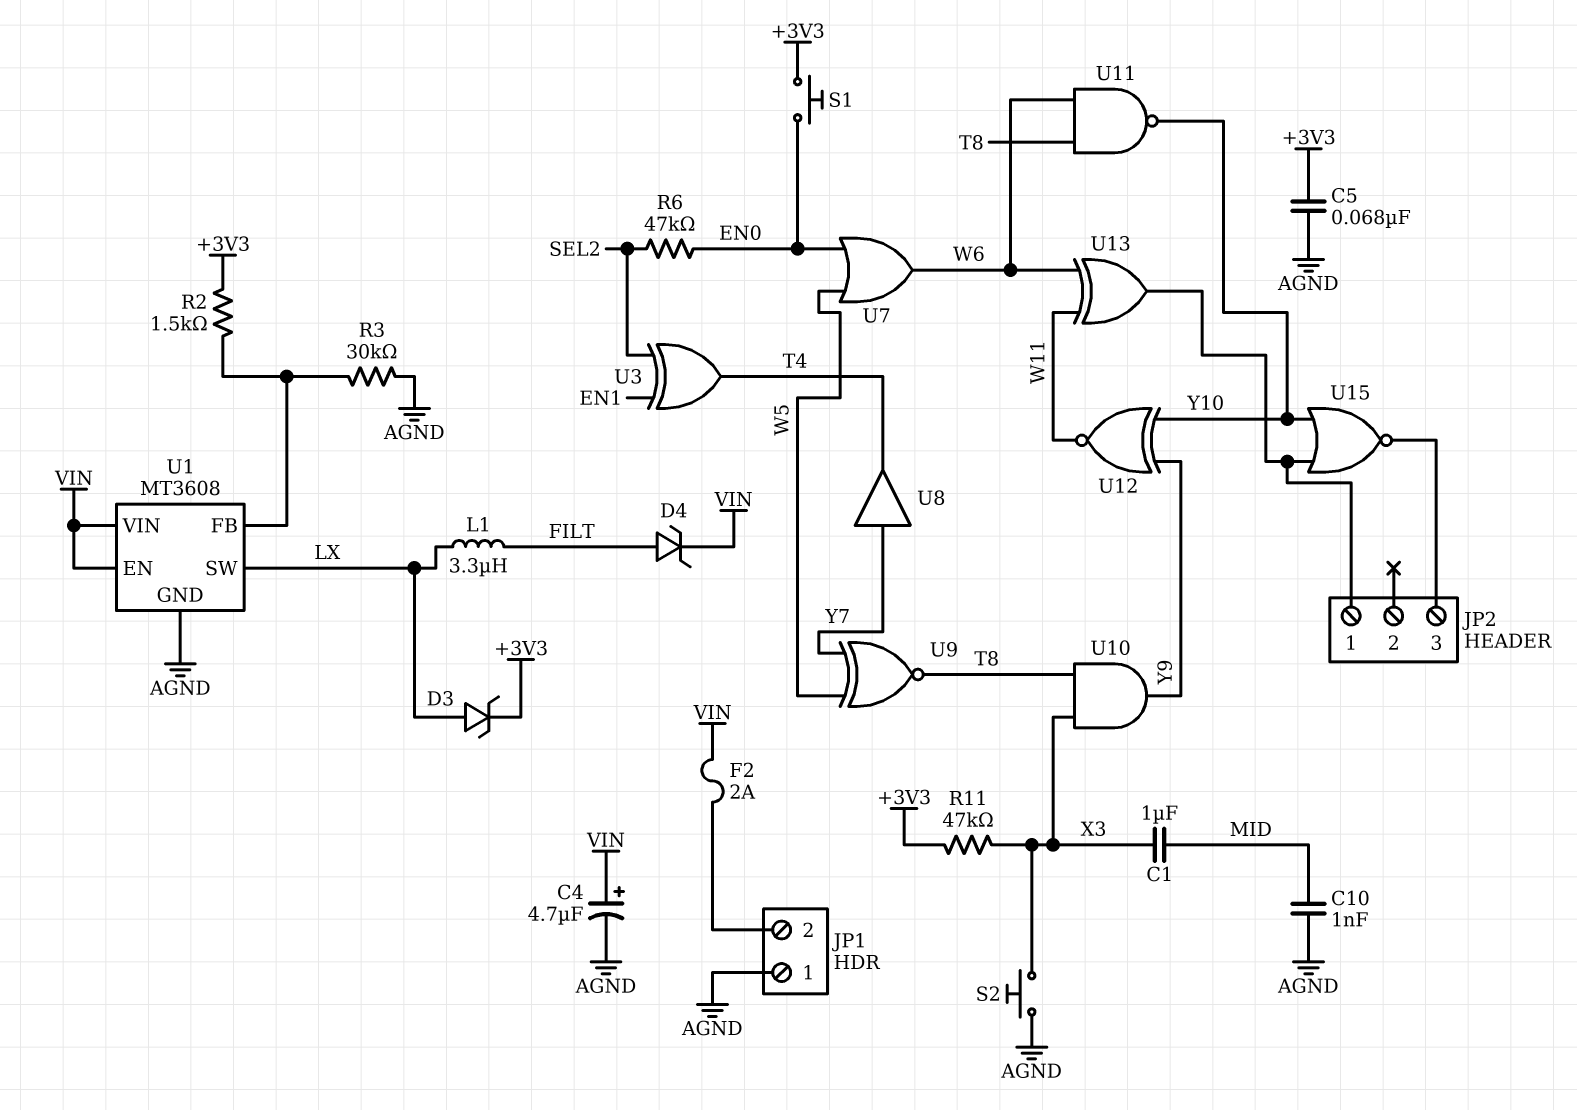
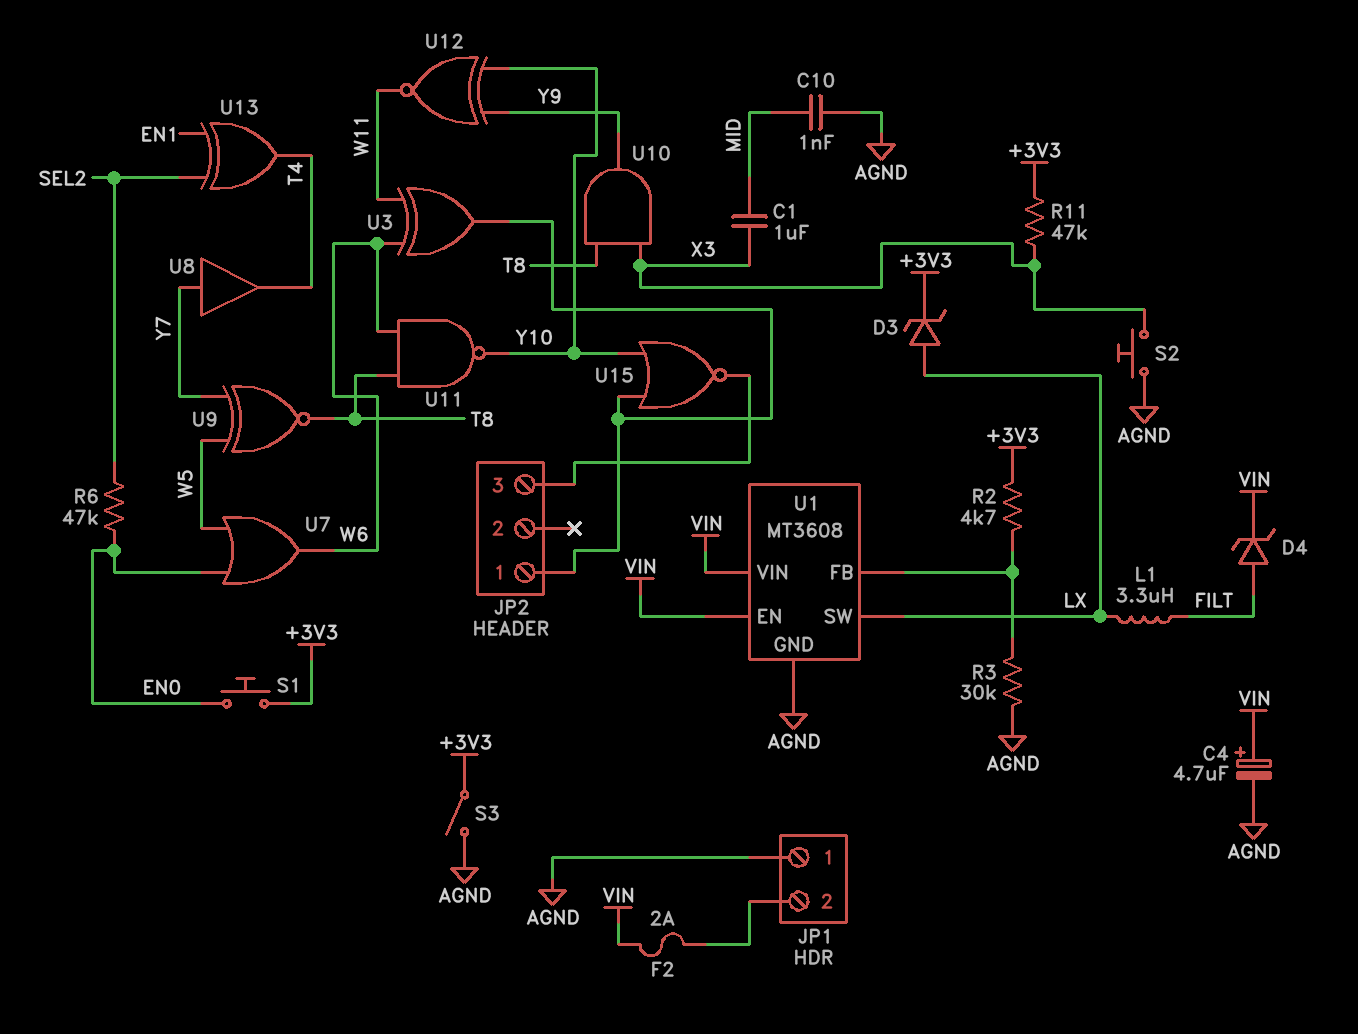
C5: 68nF (+3V3, AGND) -> none
R2: 1.5k (+3V3, U1/FB) -> 4.7k (+3V3, U1/FB)
S3: none -> switch (+3V3, AGND)
U3: XOR (in EN1, in SEL2, out T4) -> XOR (in W6, in W11, out JP2/1)
U13: XOR (in W6, in W11, out JP2/1) -> XOR (in EN1, in SEL2, out T4)

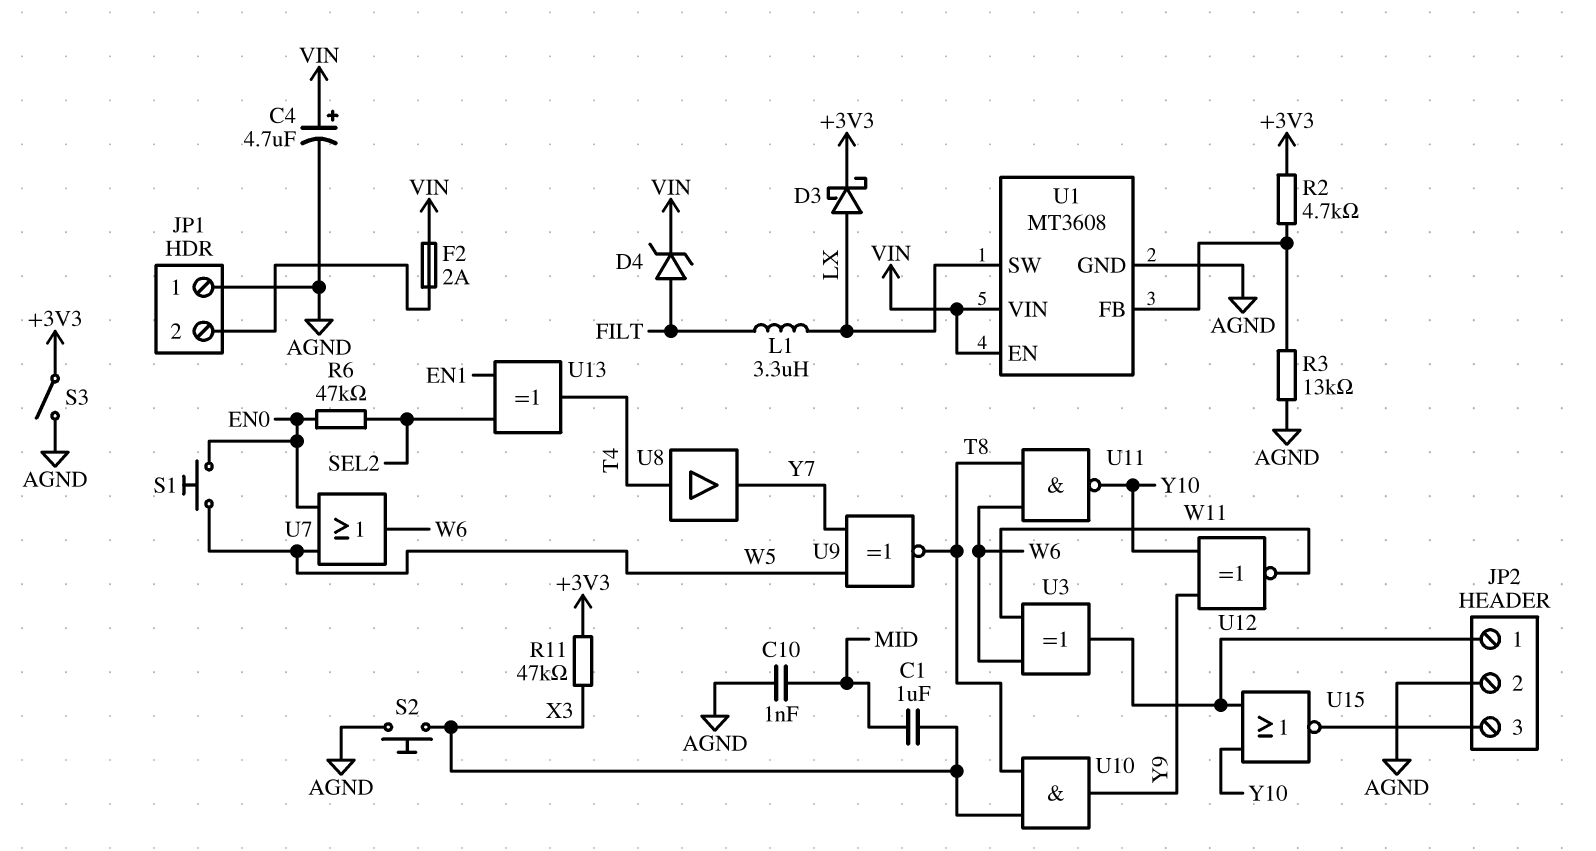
D3: zener (A LX, K +3V3) -> schottky (A LX, K +3V3)
JP2 pin 2: none -> AGND
R3: 30k (AGND, U1/FB) -> 13k (AGND, U1/FB)
S1: button (+3V3, EN0) -> button (EN0, W5)
U8: buffer (in Y7, out T4) -> buffer (in T4, out Y7)

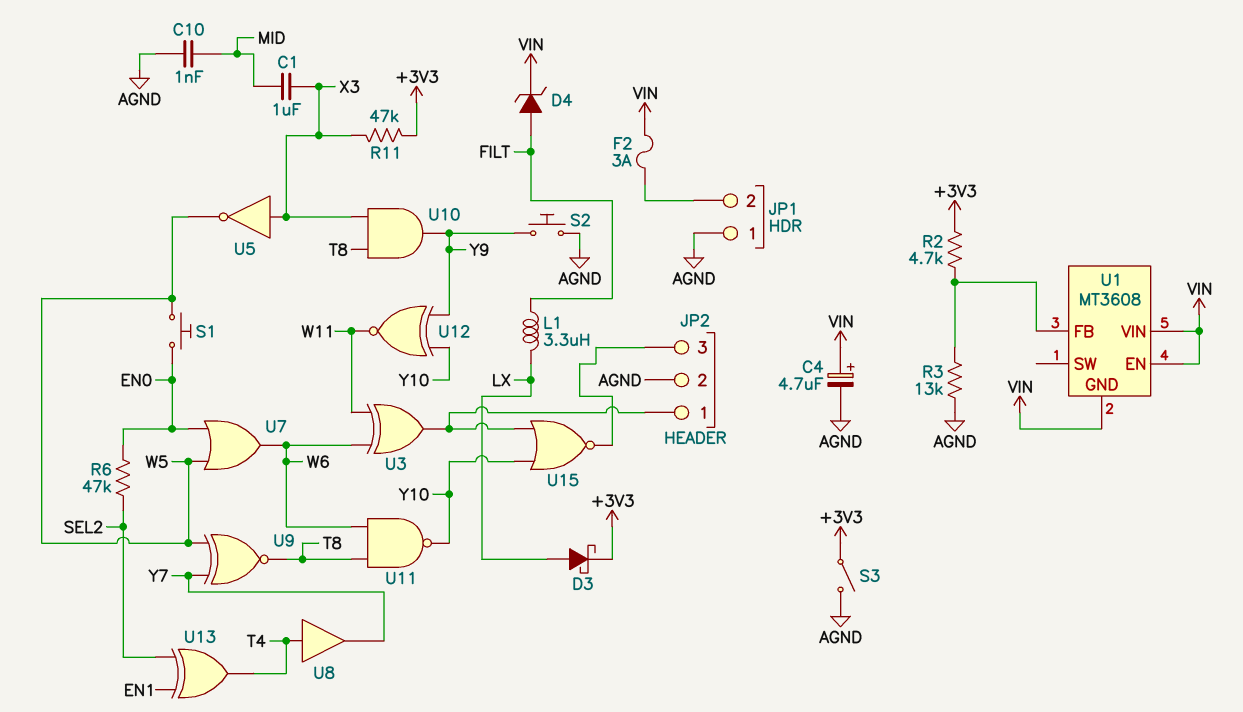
F2: 2A (JP1/2, VIN) -> 3A (JP1/2, VIN)
S2: button (AGND, X3) -> button (AGND, Y9)
U1 pin GND: AGND -> VIN
U1 pin SW: LX -> none
U5: none -> NOT (in X3, out W5)

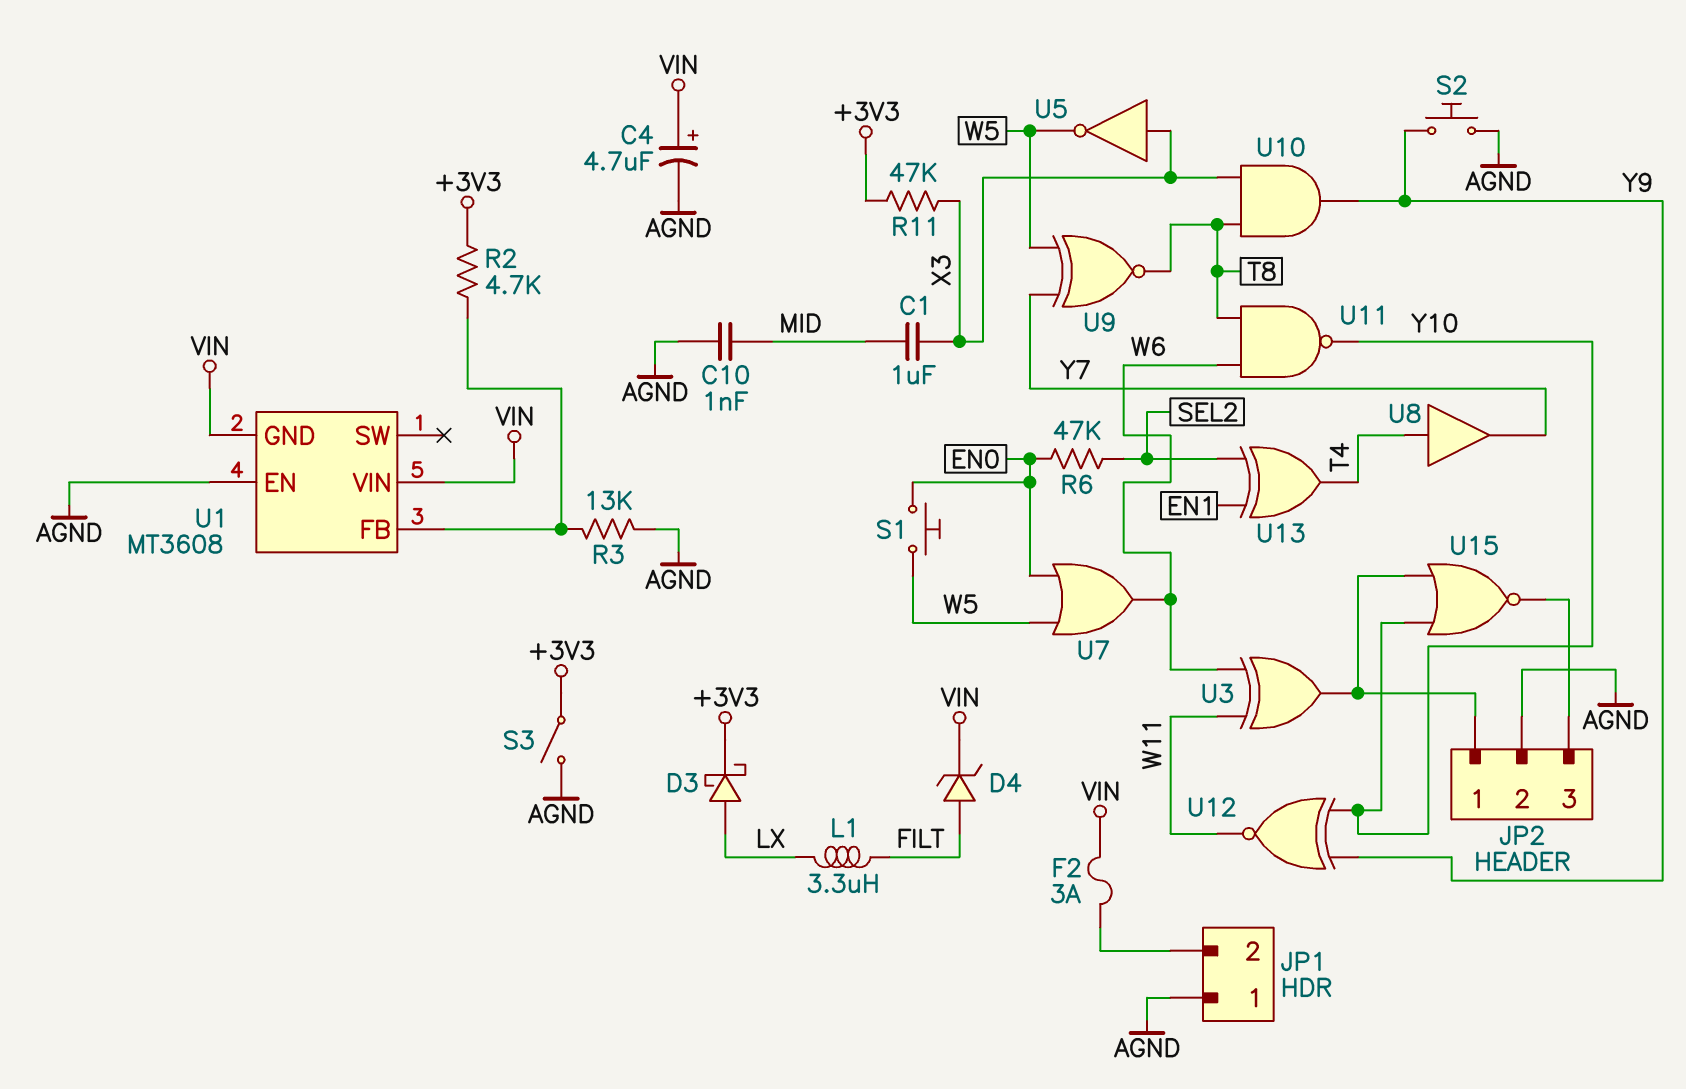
U1 pin EN: VIN -> AGND

